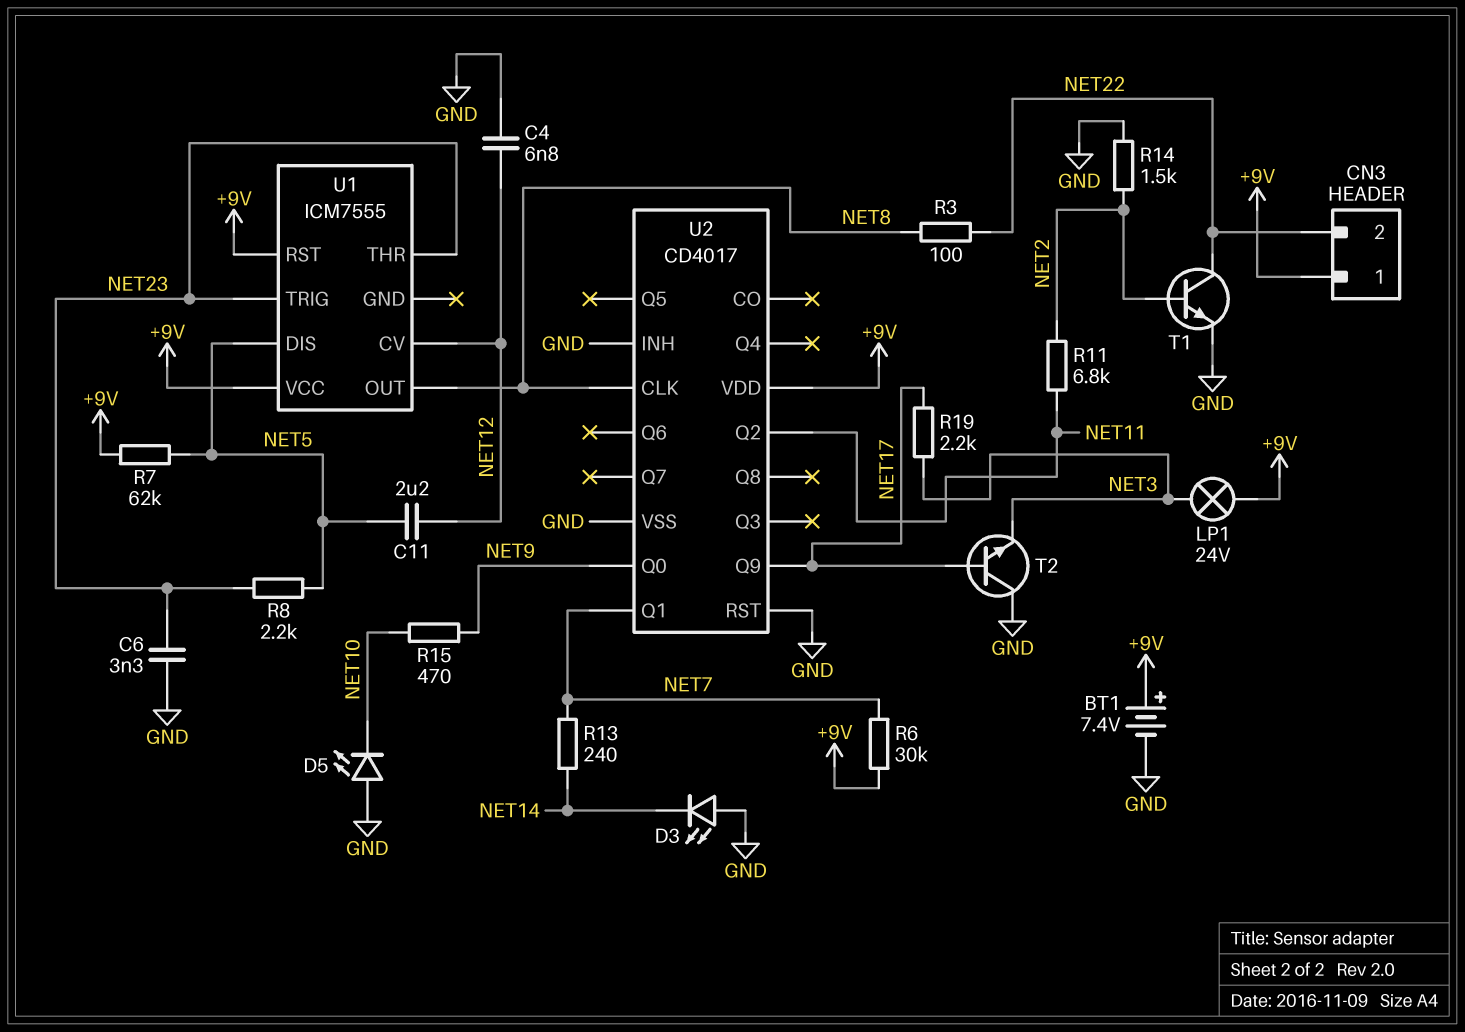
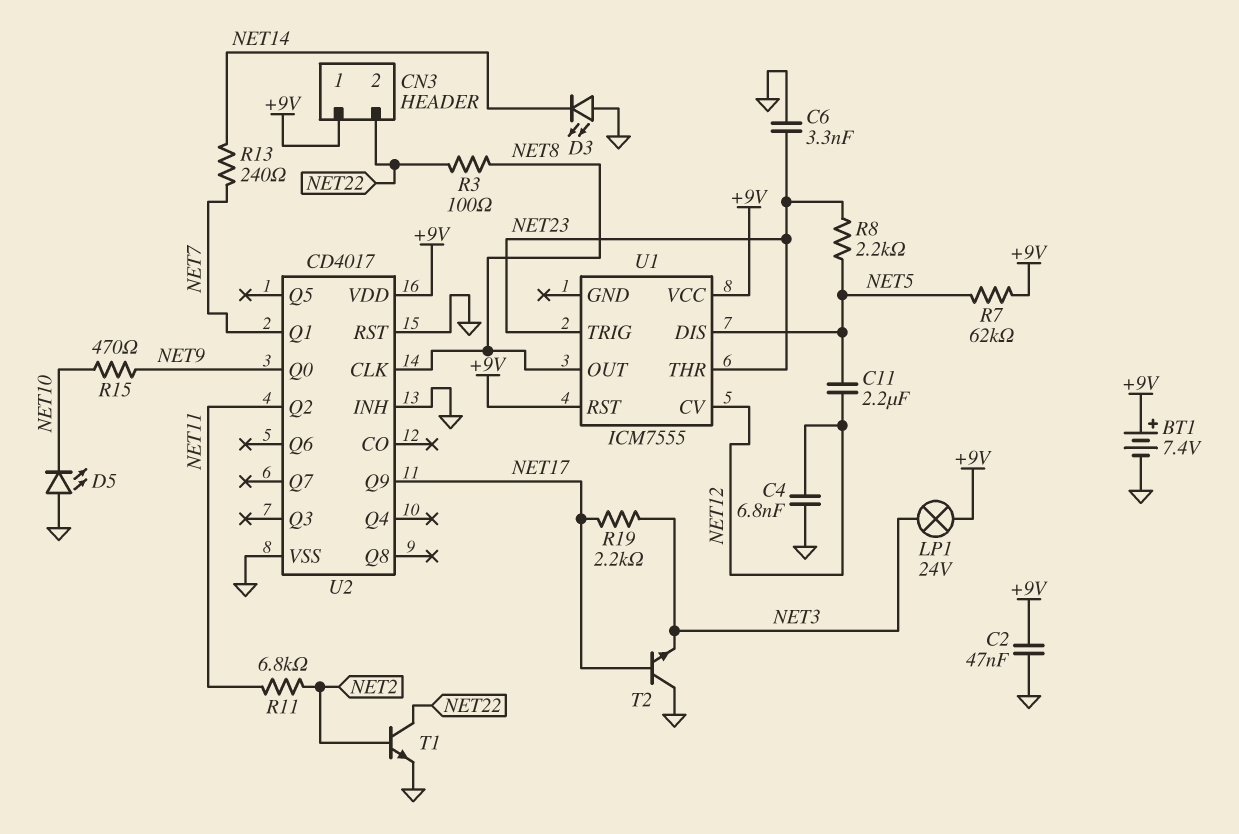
C2: none -> 47nF (+9V, GND)
R6: 30k (+9V, NET7) -> none
R14: 1.5k (GND, NET2) -> none

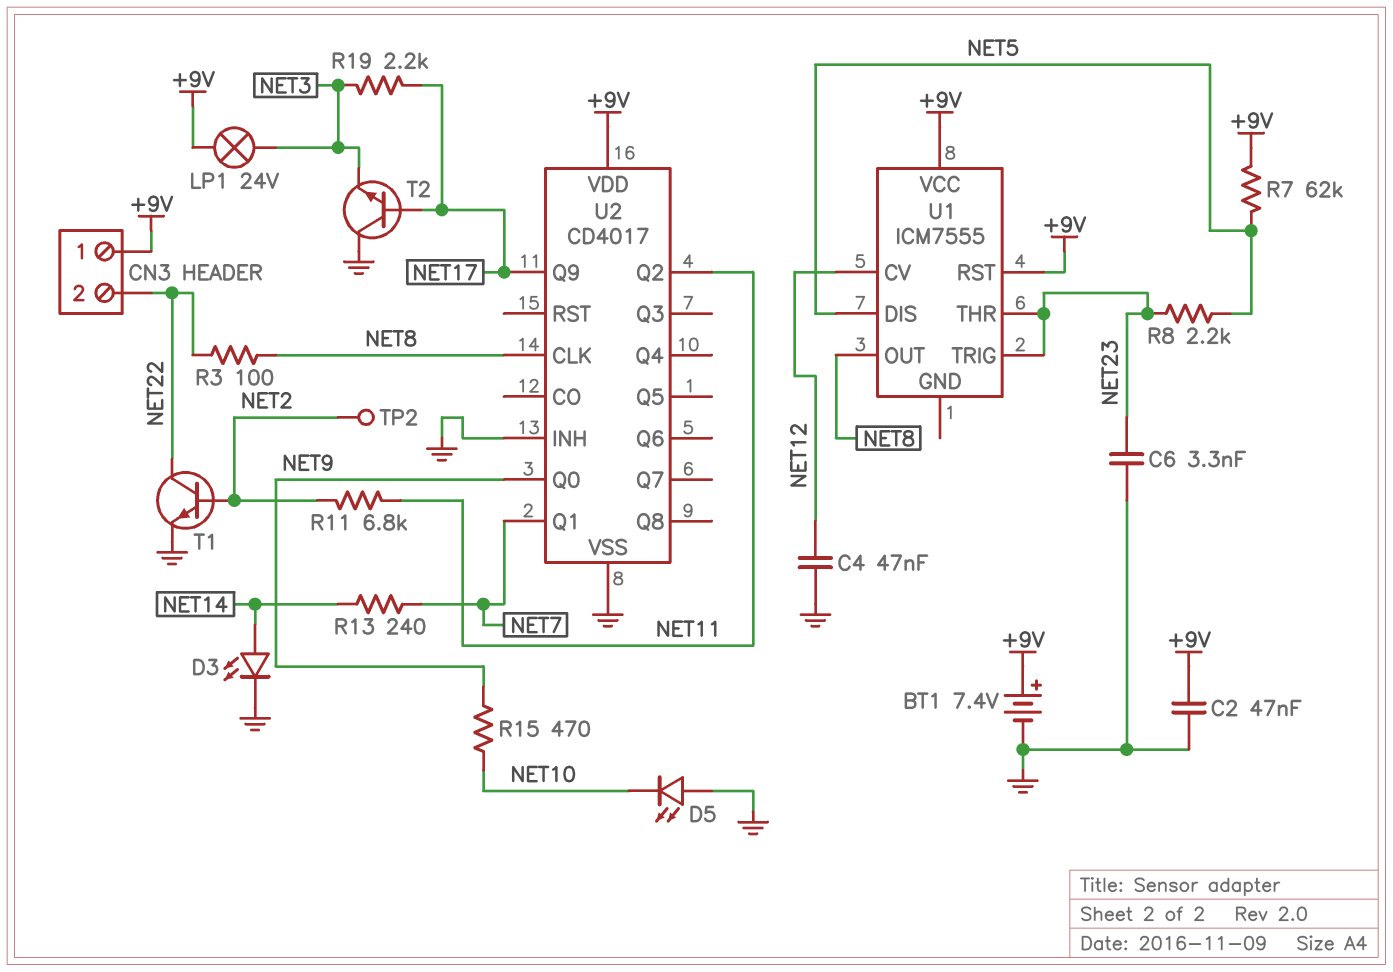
C4: 6.8nF (GND, NET12) -> 47nF (GND, NET12)
C11: 2.2uF (NET5, NET12) -> none
D3: LED (A GND, K NET14) -> LED (A NET14, K GND)
TP2: none -> test point (NET2)
U2 pin RST: GND -> none

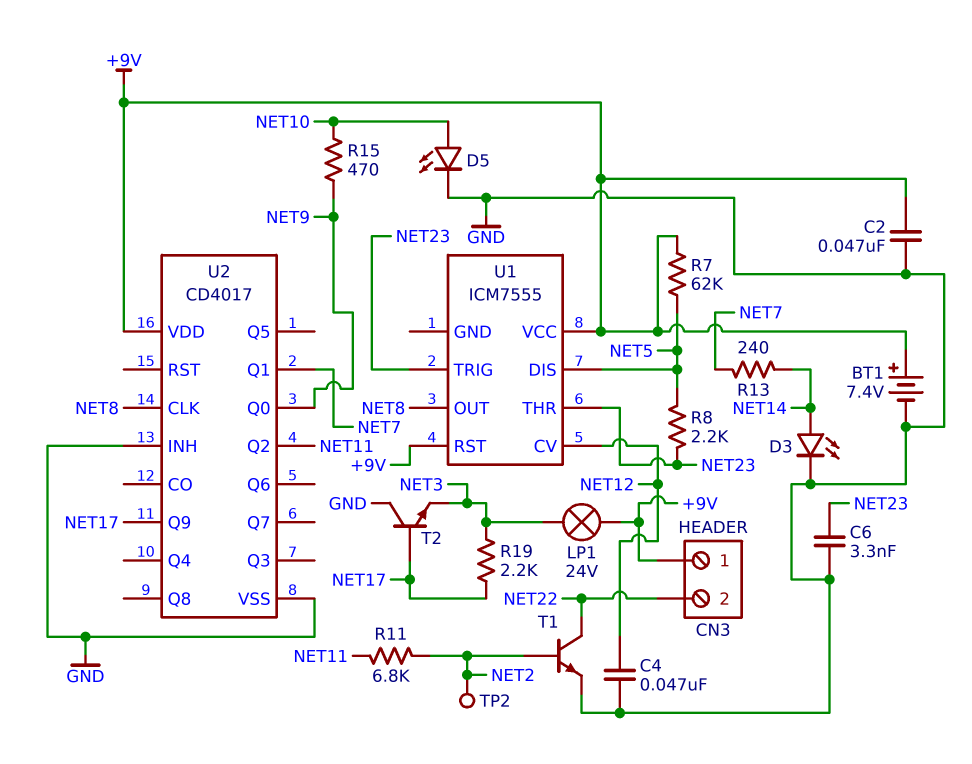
D5: LED (A GND, K NET10) -> LED (A NET10, K GND)
R3: 100 (NET8, NET22) -> none

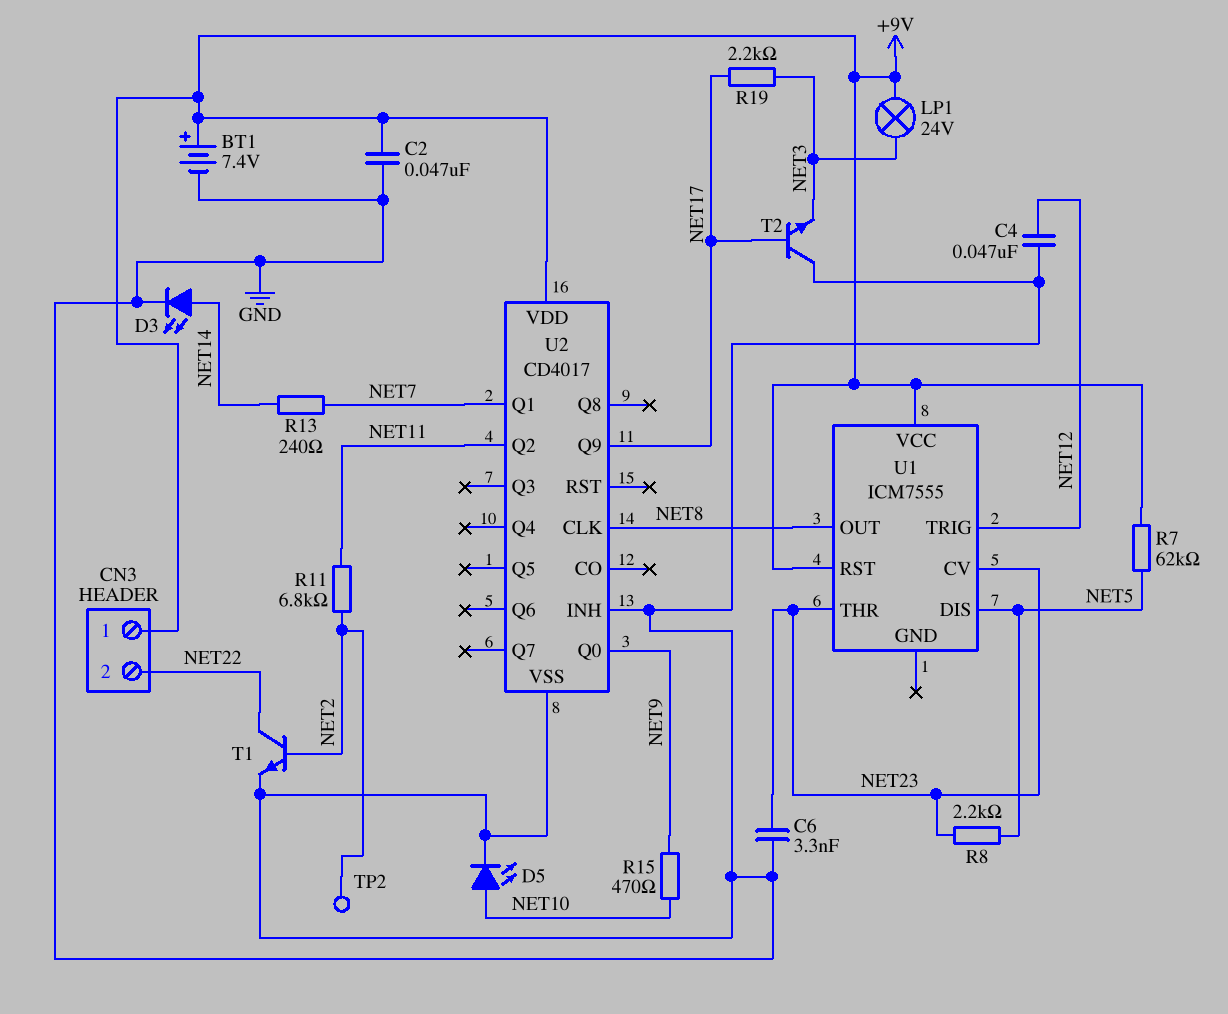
U1 pin CV: NET12 -> NET23
U1 pin TRIG: NET23 -> NET12

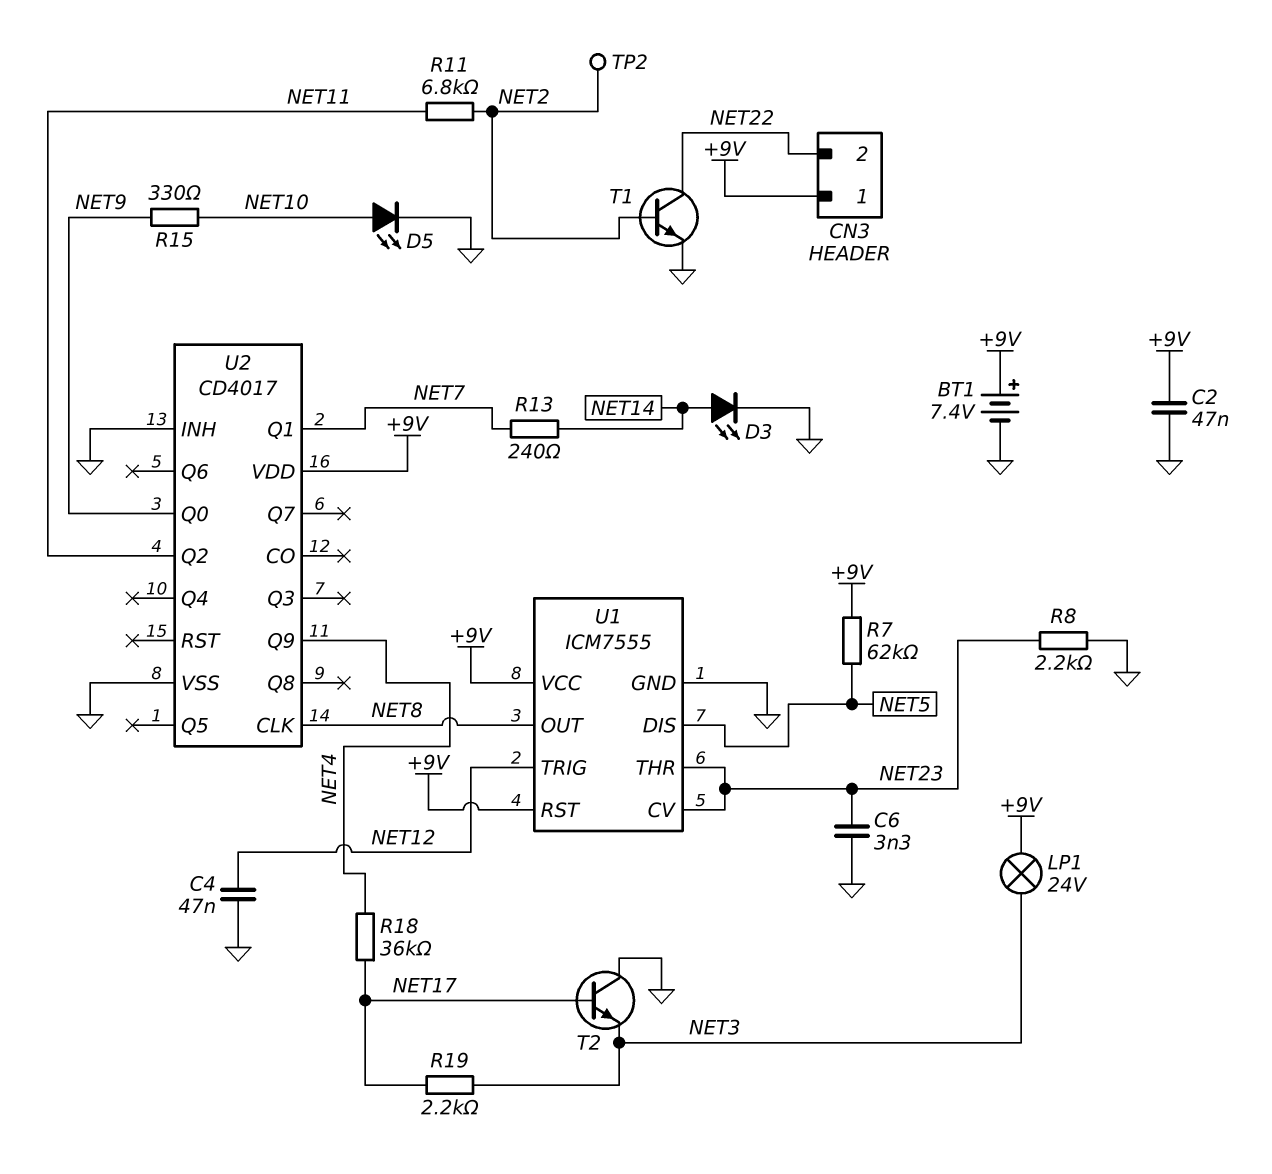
R8: 2.2k (NET5, NET23) -> 2.2k (GND, NET23)
R15: 470 (NET9, NET10) -> 330 (NET9, NET10)
R18: none -> 36k (NET4, NET17)
U1 pin GND: none -> GND
U2 pin Q9: NET17 -> NET4

